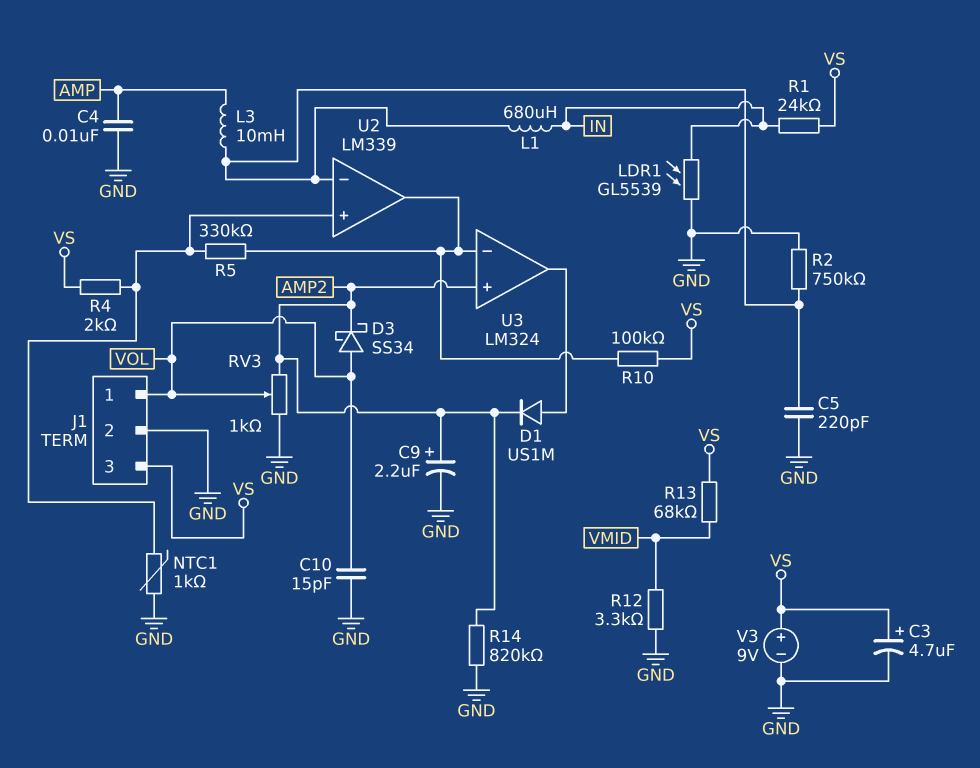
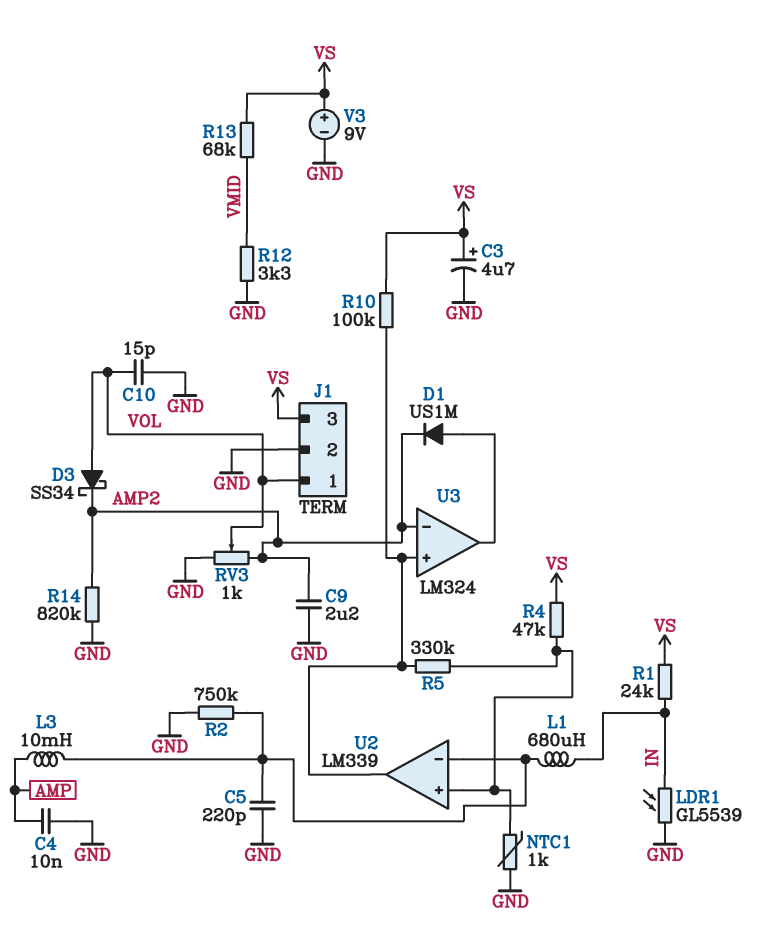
C9: 2.2uF (plus AMP2, minus GND) -> 2.2uF (AMP2, GND)
R4: 2k (U2/in+, VS) -> 47k (U2/in+, VS)
U3 pin in+: AMP2 -> U2/out
U3 pin in-: U2/out -> AMP2

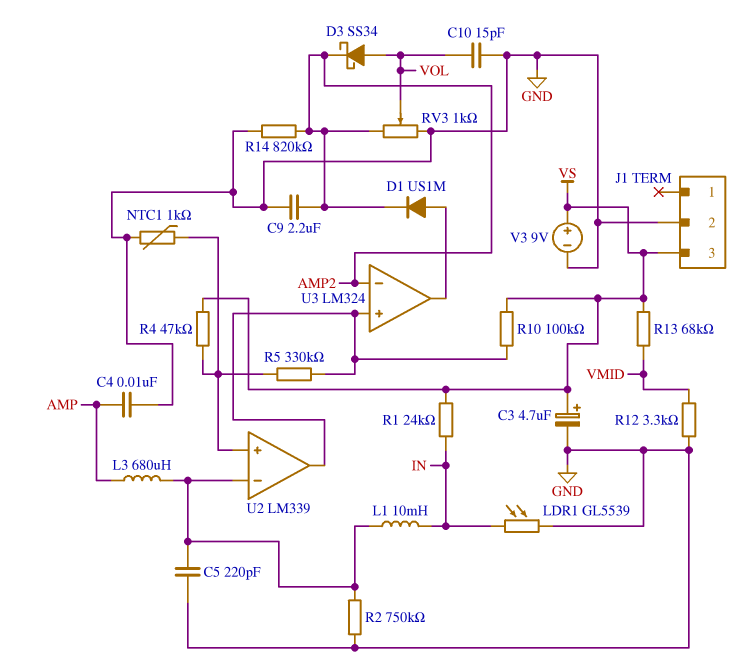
J1 pin 1: VOL -> none
L1: 680uH (IN, U2/in-) -> 10mH (IN, U2/in-)
L3: 10mH (AMP, U2/in-) -> 680uH (AMP, U2/in-)

